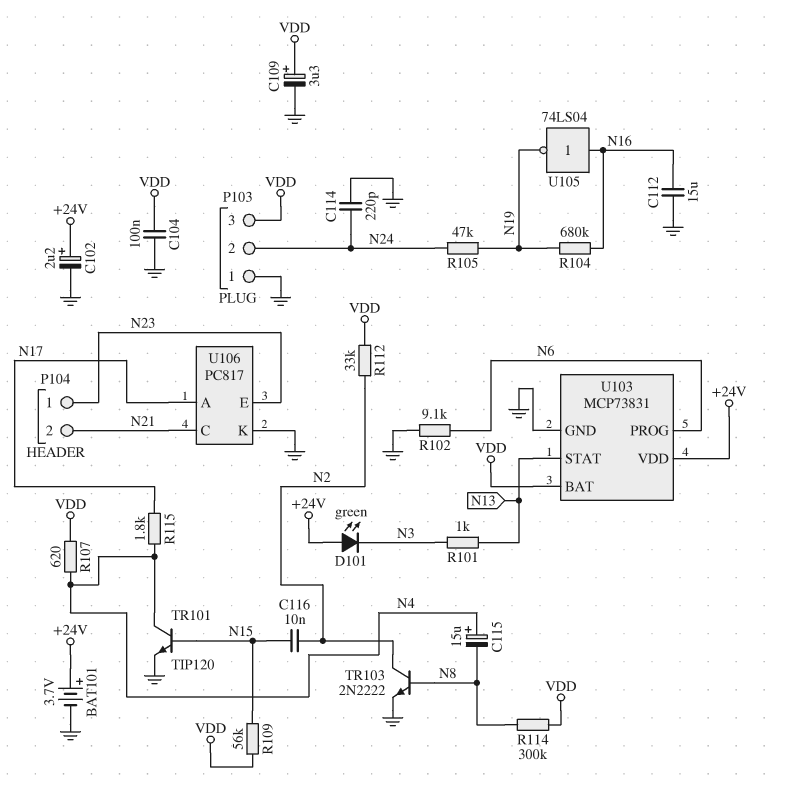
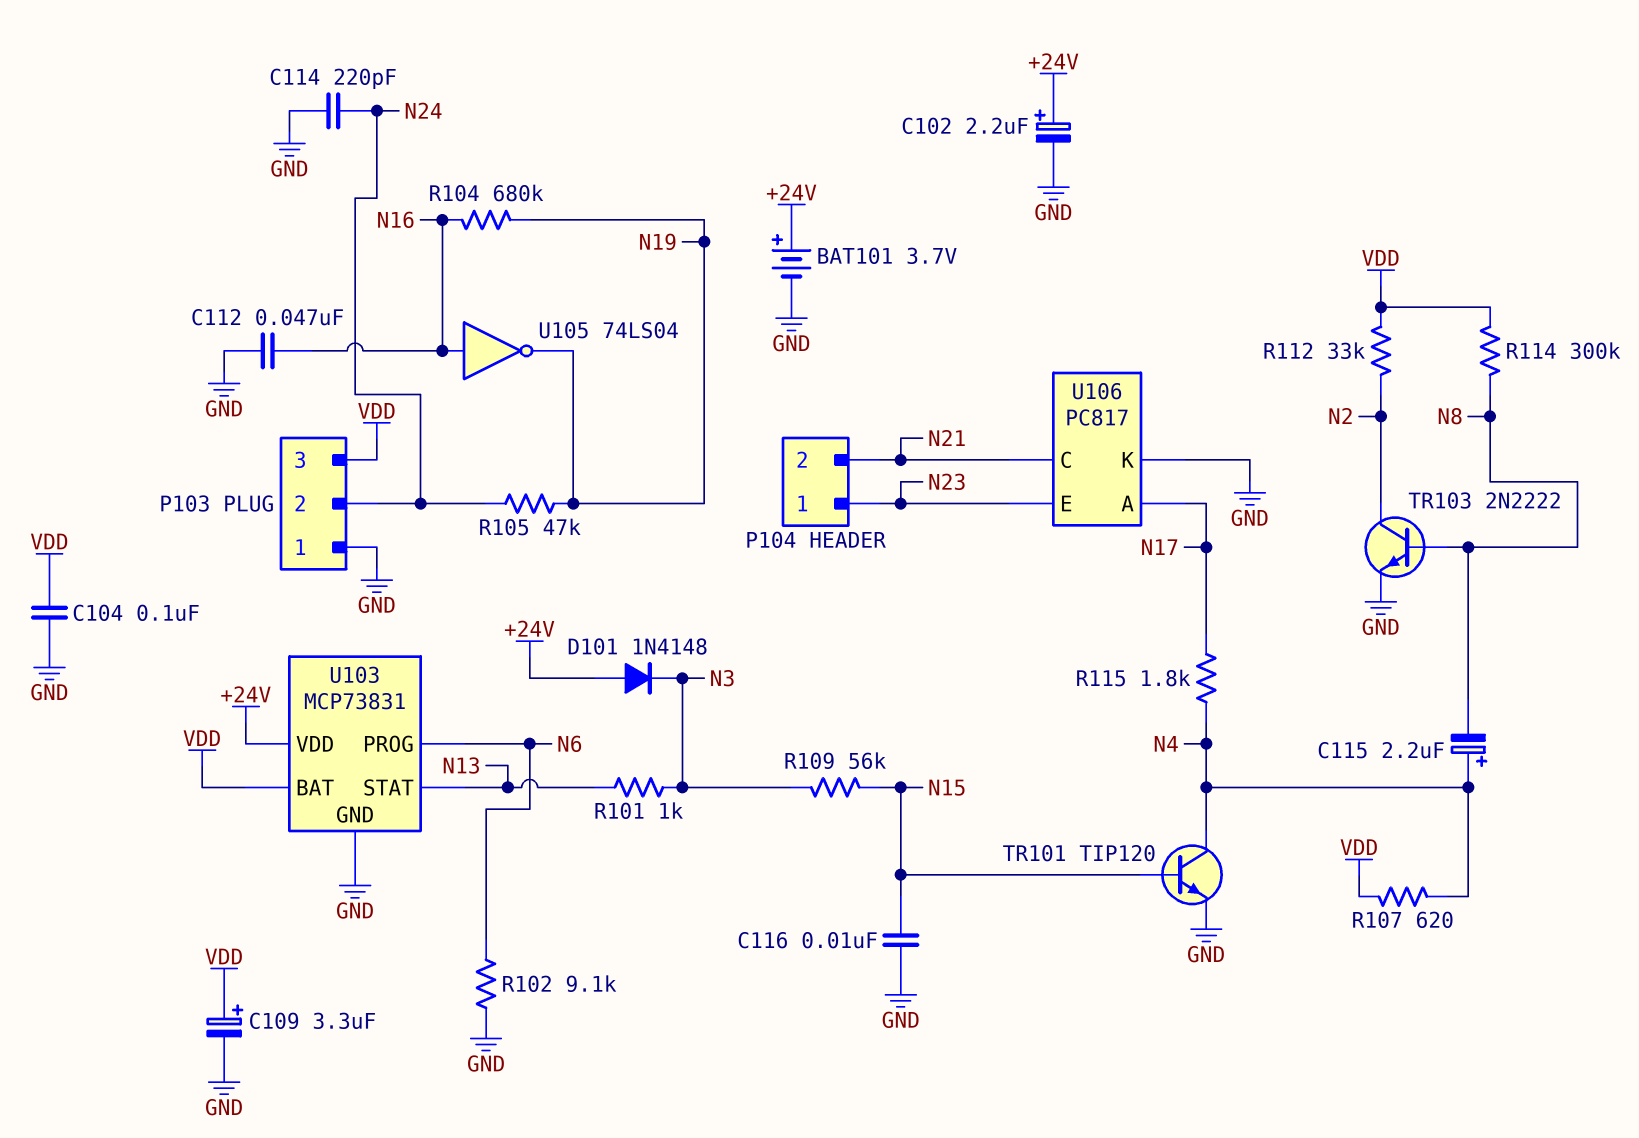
C112: 15uF (GND, N16) -> 47nF (GND, N16)
C115: 15uF (plus N4, minus N8) -> 2.2uF (plus N4, minus N8)
C116: 10nF (N2, N15) -> 10nF (GND, N15)
D101: LED green (A +24V, K N3) -> diode 1N4148 (A +24V, K N3)
R109: 56k (N15, VDD) -> 56k (N3, N15)

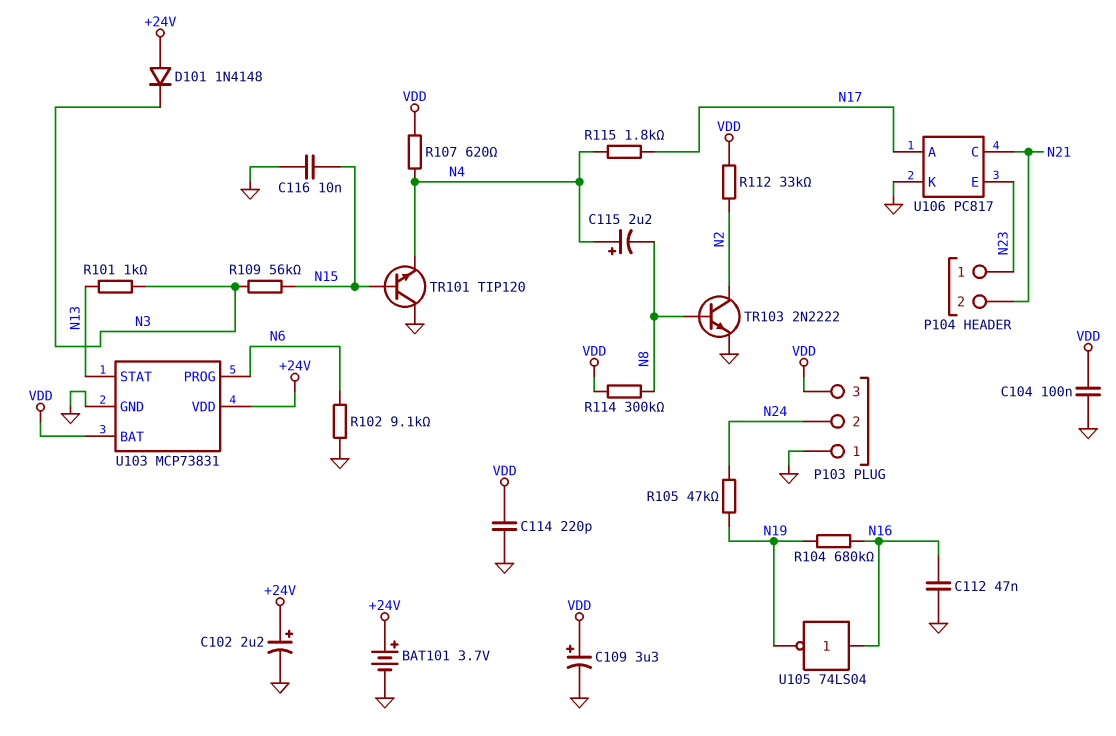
C114: 220pF (GND, N24) -> 220pF (GND, VDD)
TR101: NPN TIP120 (B N15, C N4, E GND) -> NPN TIP120 (B N15, C GND, E N4)

